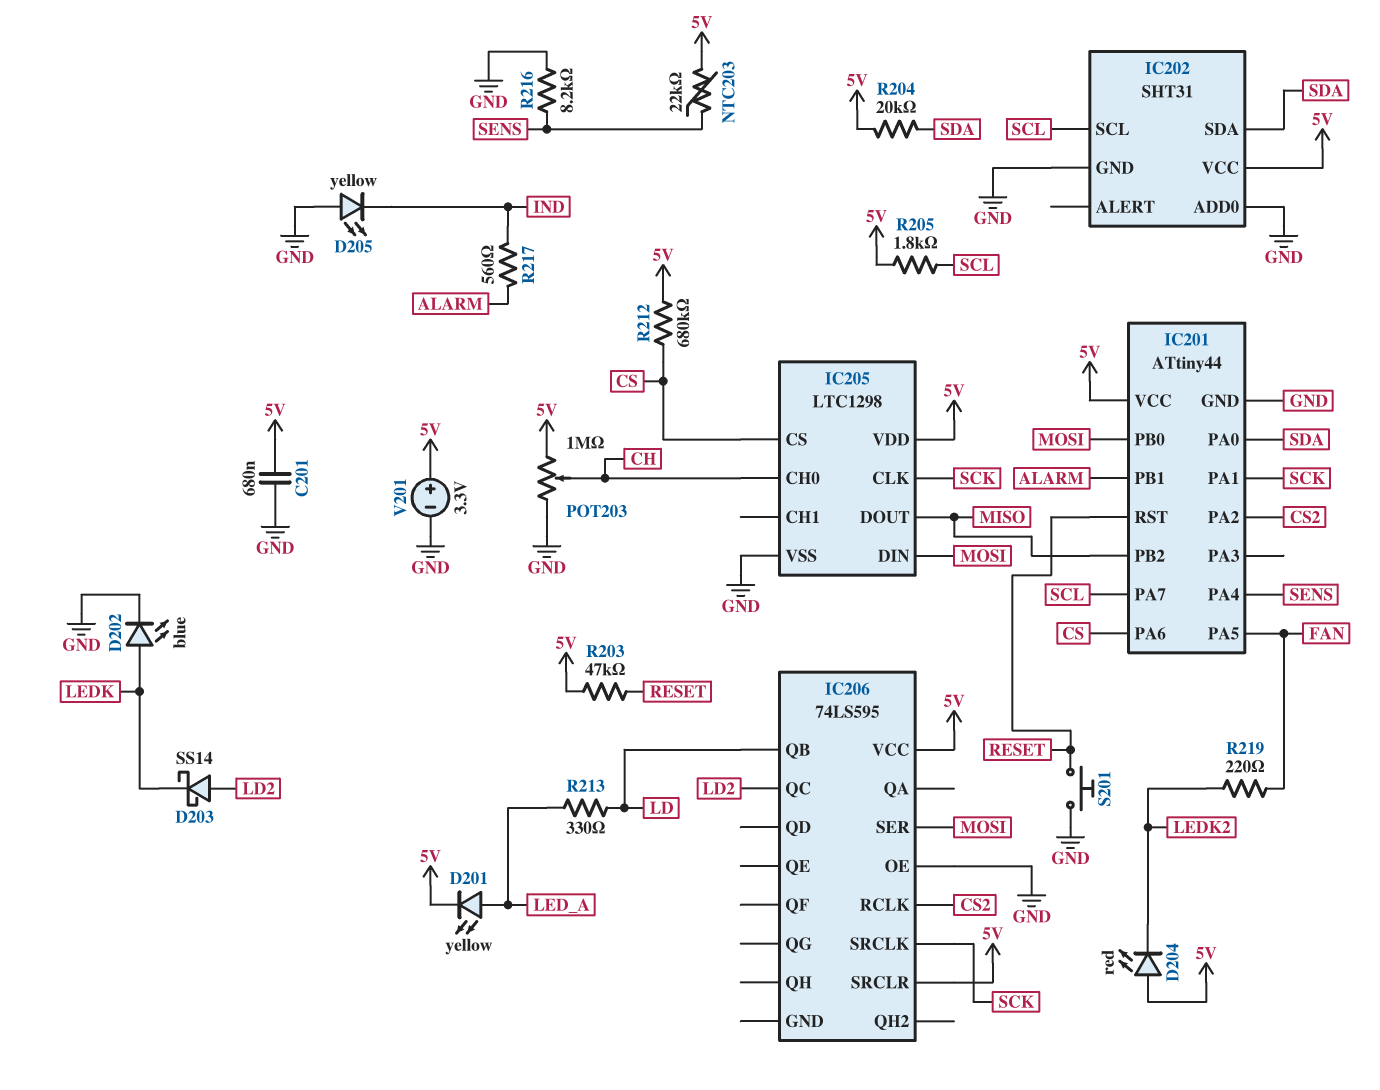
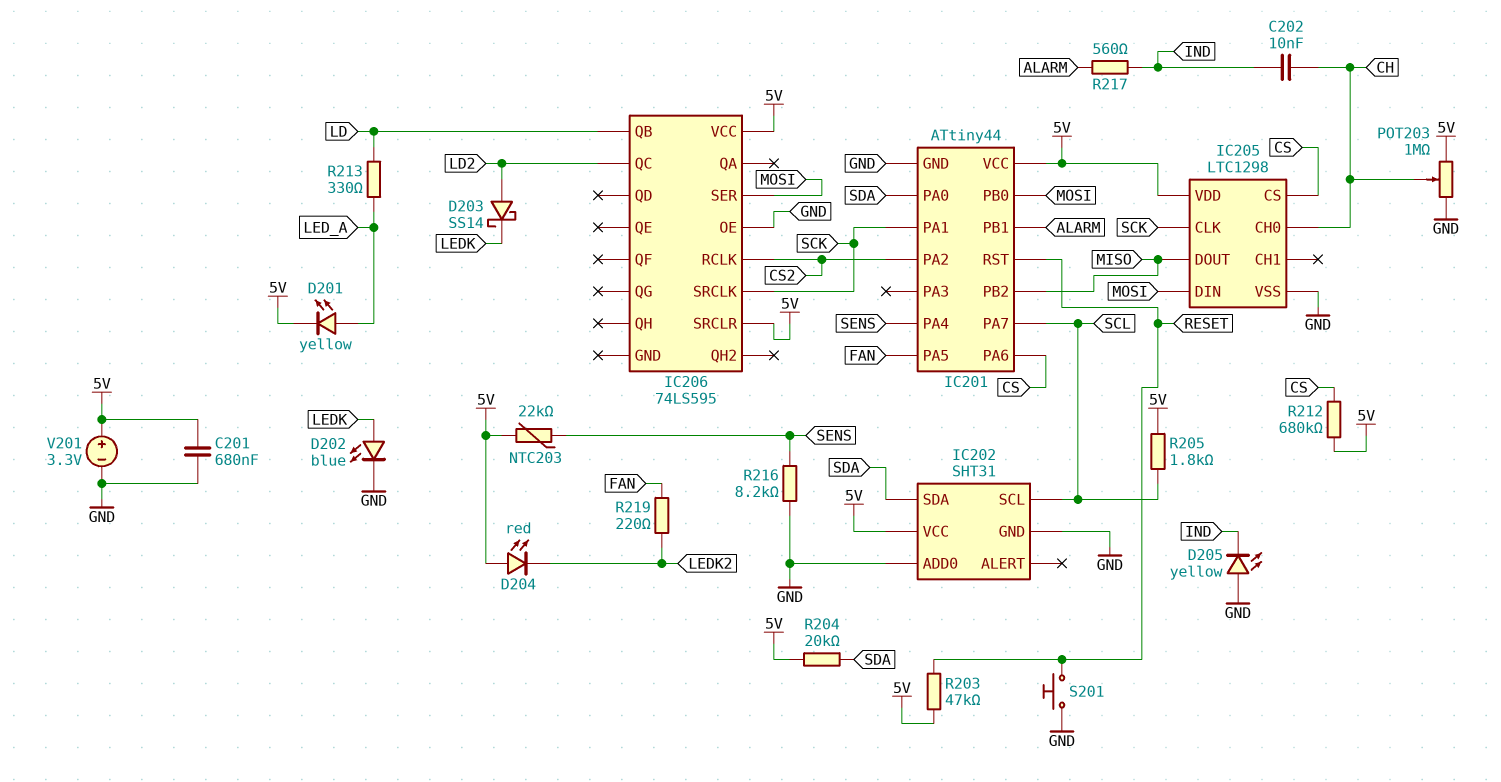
C202: none -> 10nF (CH, IND)

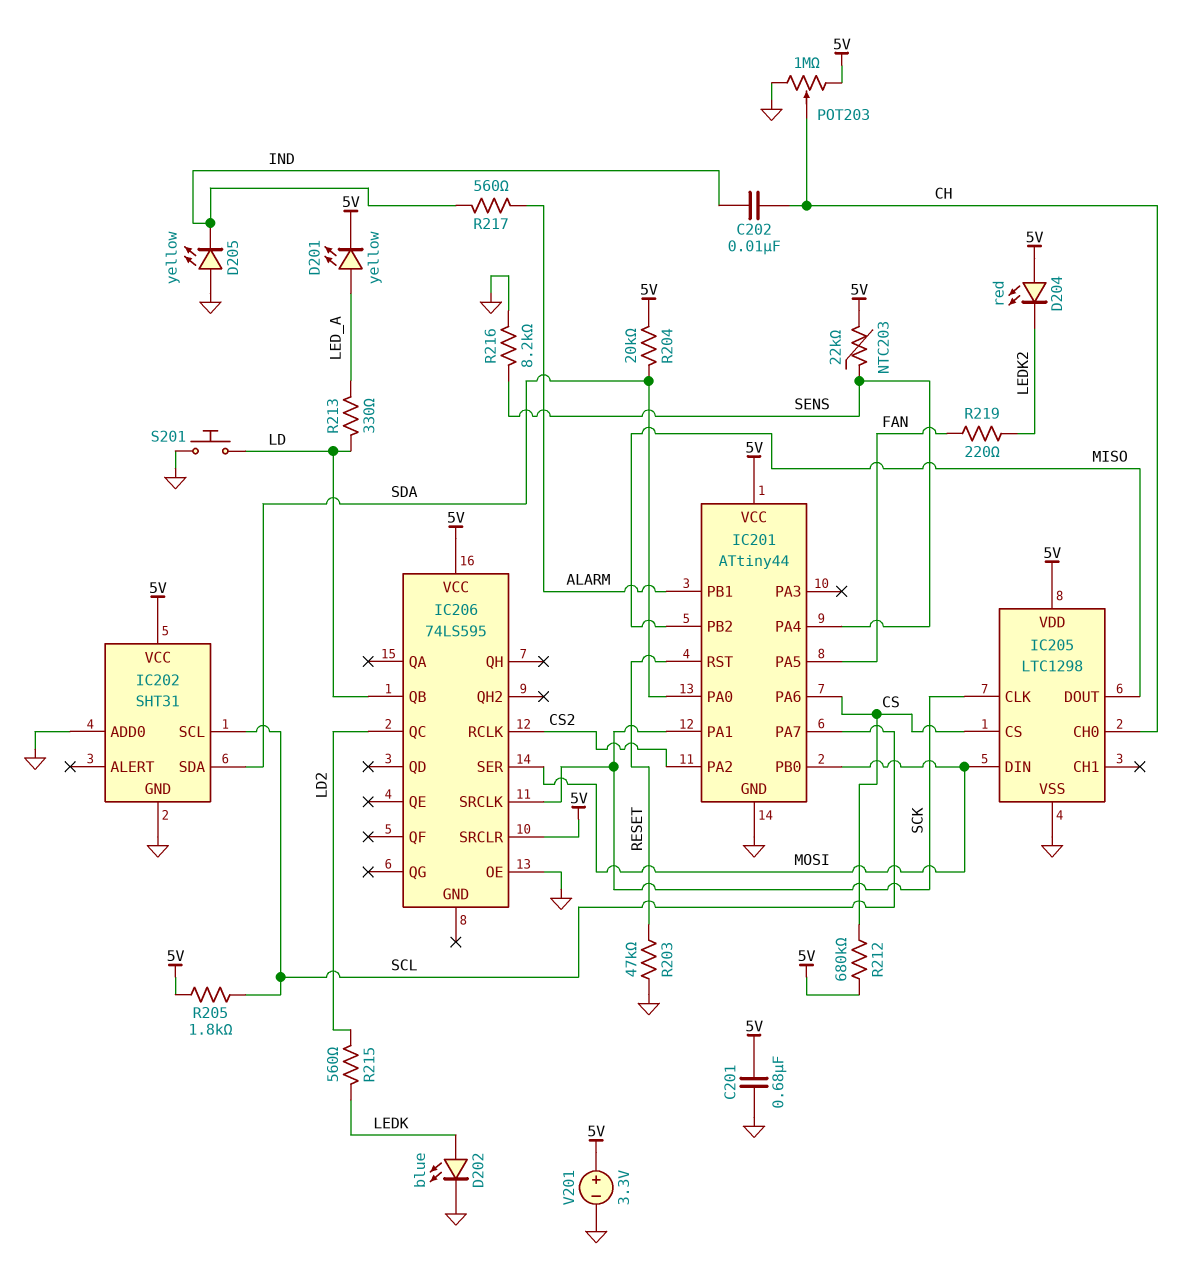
D203: schottky SS14 (A LD2, K LEDK) -> none
R203: 47k (5V, RESET) -> 47k (GND, RESET)
R215: none -> 560 (LD2, LEDK)
S201: button (GND, RESET) -> button (GND, LD)

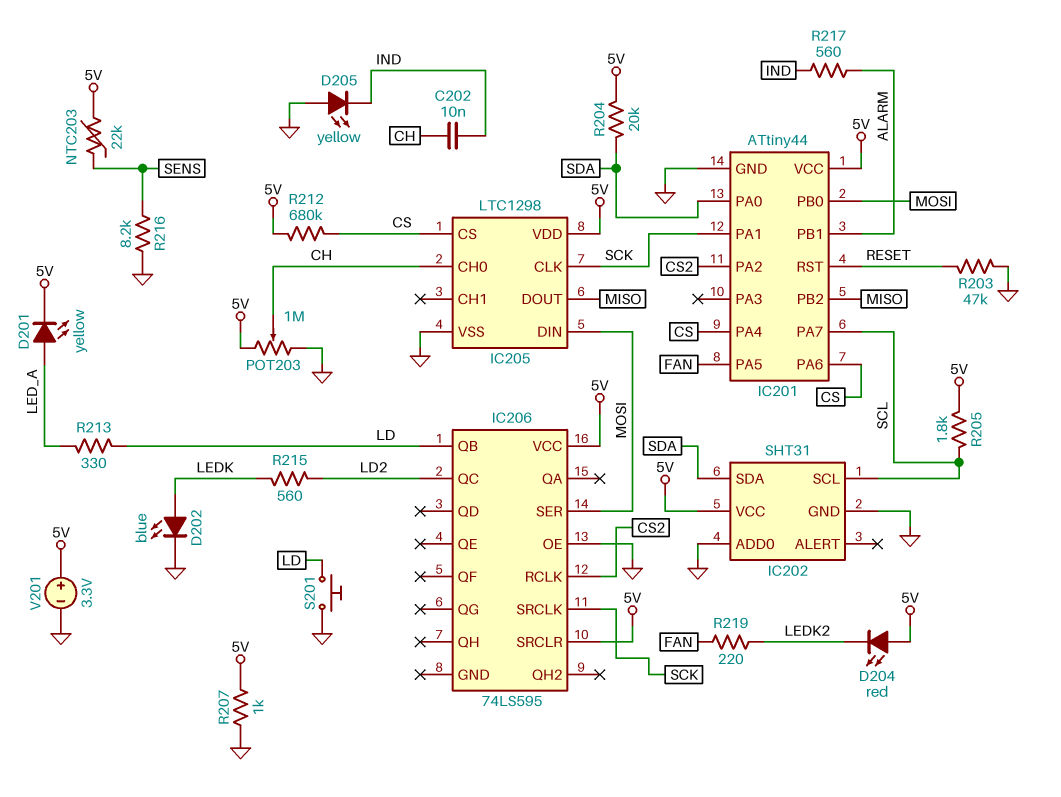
C201: 680nF (5V, GND) -> none
IC201 pin PA4: SENS -> CS
R207: none -> 1k (5V, GND)

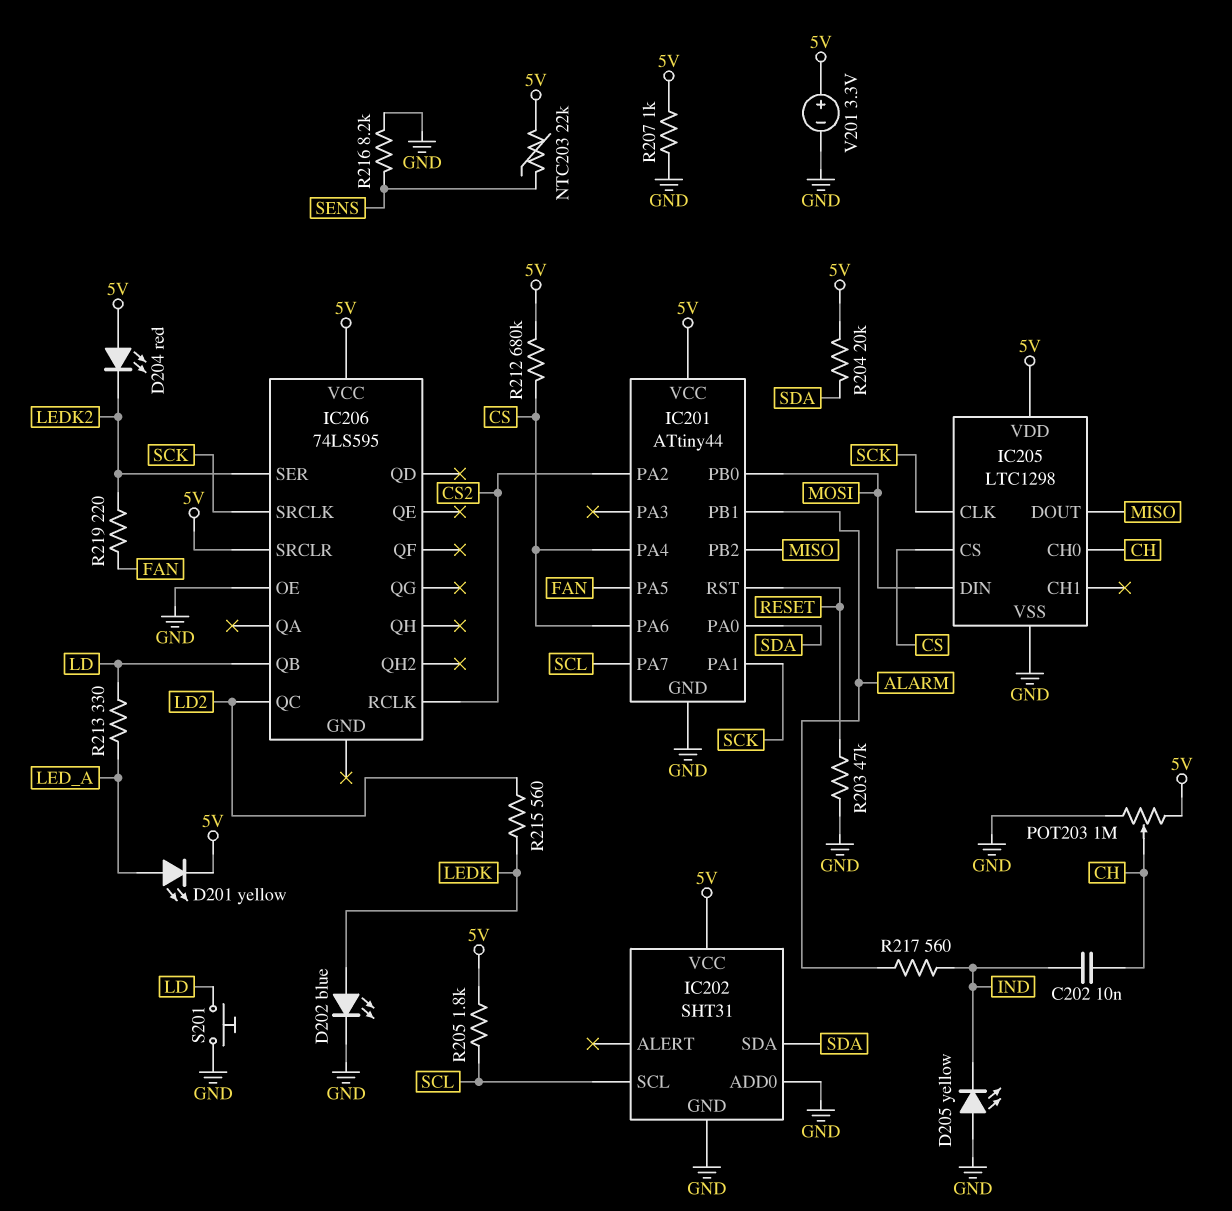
IC206 pin SER: MOSI -> LEDK2

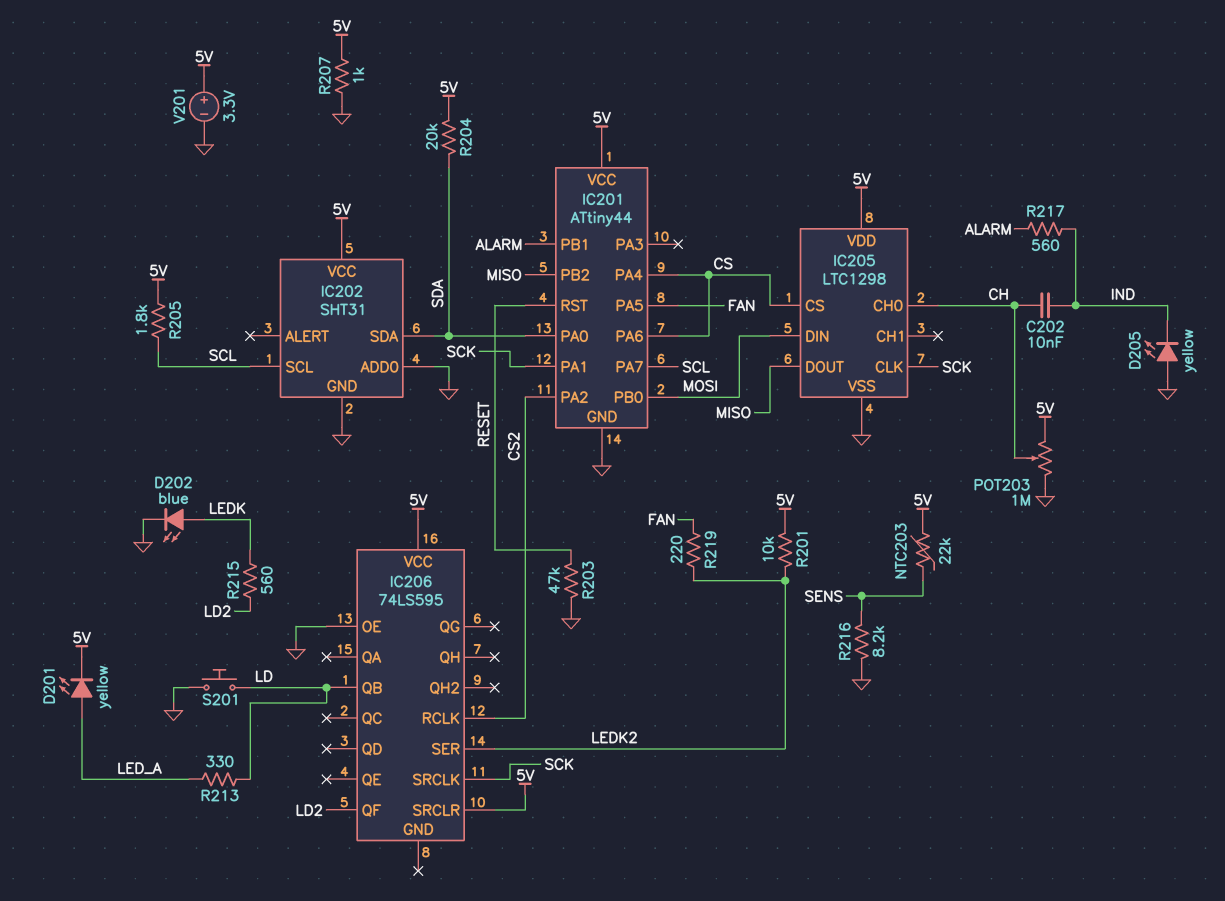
D204: LED red (A 5V, K LEDK2) -> none
IC206 pin QC: LD2 -> none
IC206 pin QF: none -> LD2
R201: none -> 10k (5V, LEDK2)
R212: 680k (5V, CS) -> none

